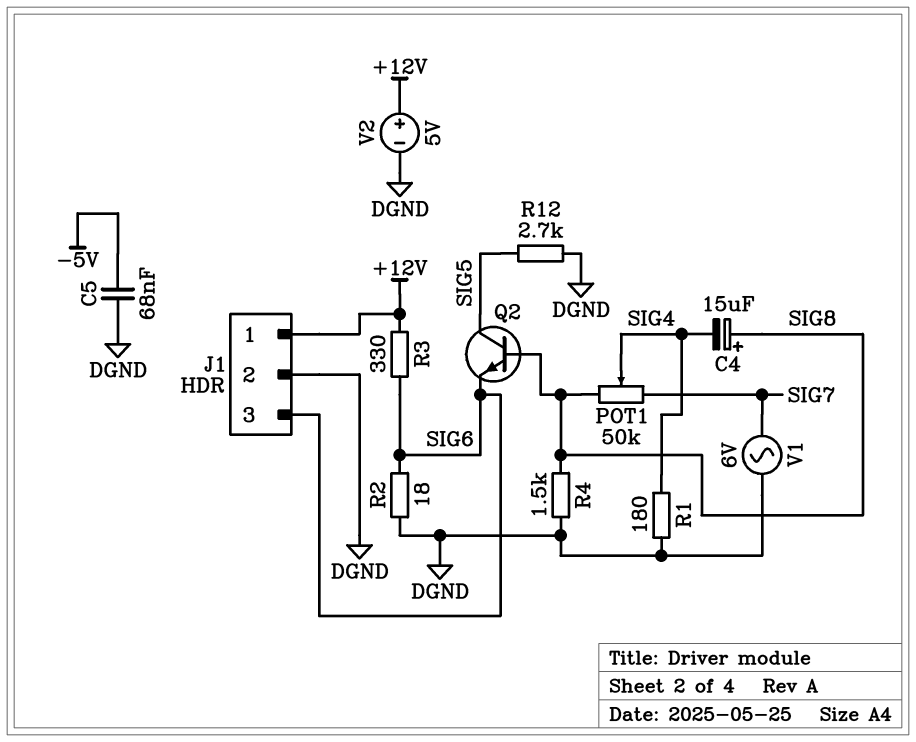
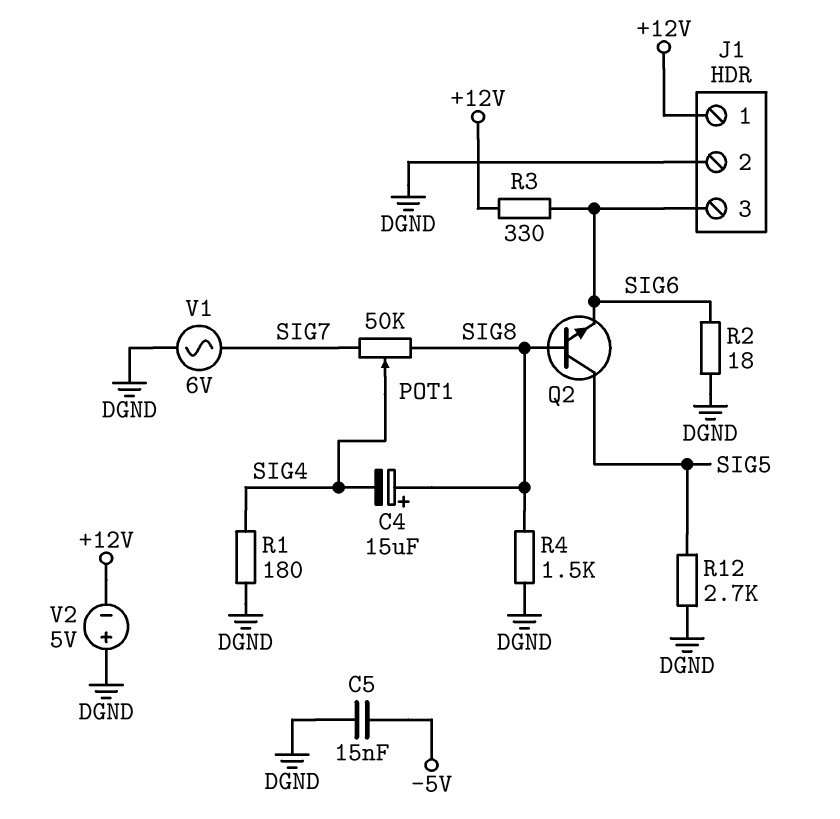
C5: 68nF (-5V, DGND) -> 15nF (-5V, DGND)
V2: 5V (plus +12V, minus DGND) -> 5V (plus DGND, minus +12V)

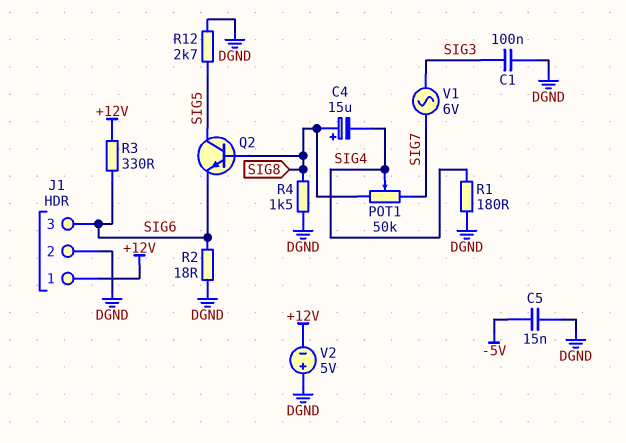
C1: none -> 100nF (DGND, SIG3)
V1: AC 6V (DGND, SIG7) -> AC 6V (SIG3, SIG7)

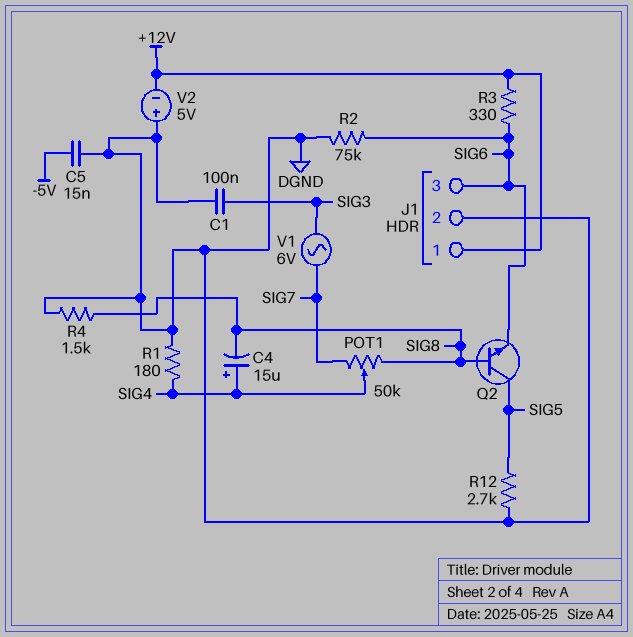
C4: 15uF (plus SIG8, minus SIG4) -> 15uF (plus SIG4, minus SIG8)
R2: 18 (DGND, SIG6) -> 75k (DGND, SIG6)

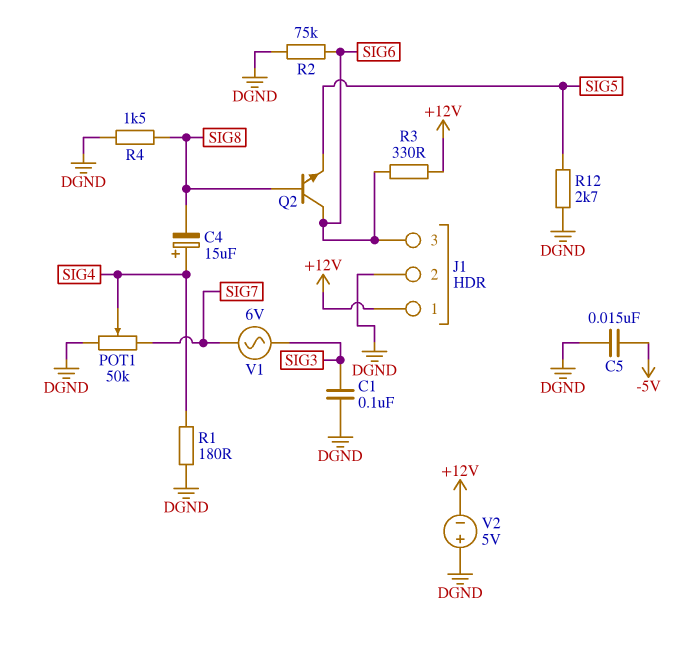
POT1: 50k (SIG7, SIG8, wiper SIG4) -> 50k (DGND, SIG7, wiper SIG4)
Q2: NPN (B SIG8, C SIG5, E SIG6) -> NPN (B SIG8, C SIG6, E SIG5)

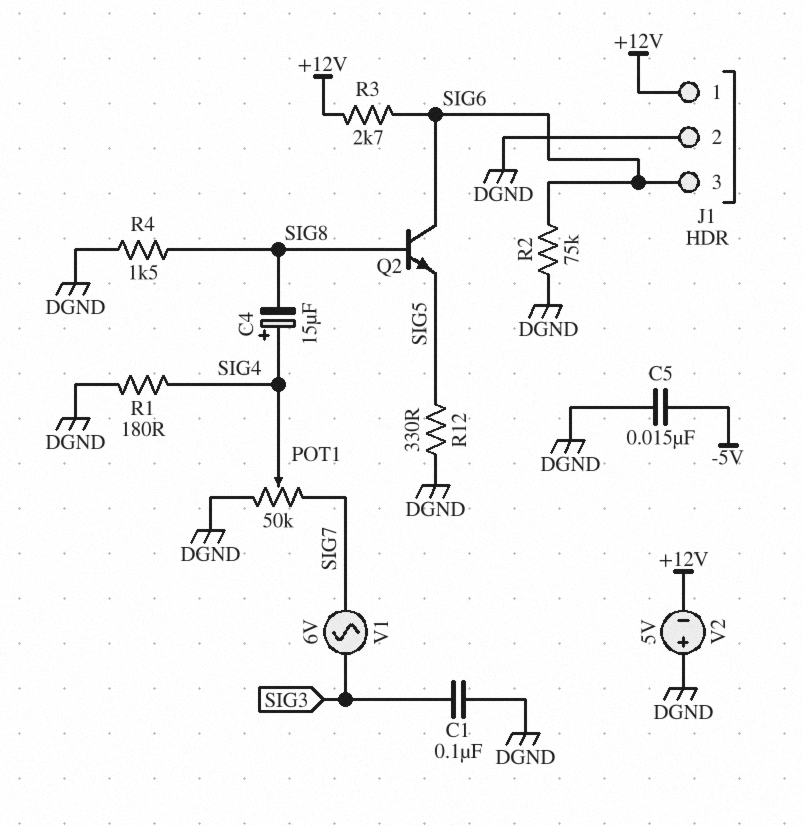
R3: 330 (+12V, SIG6) -> 2.7k (+12V, SIG6)
R12: 2.7k (DGND, SIG5) -> 330 (DGND, SIG5)

